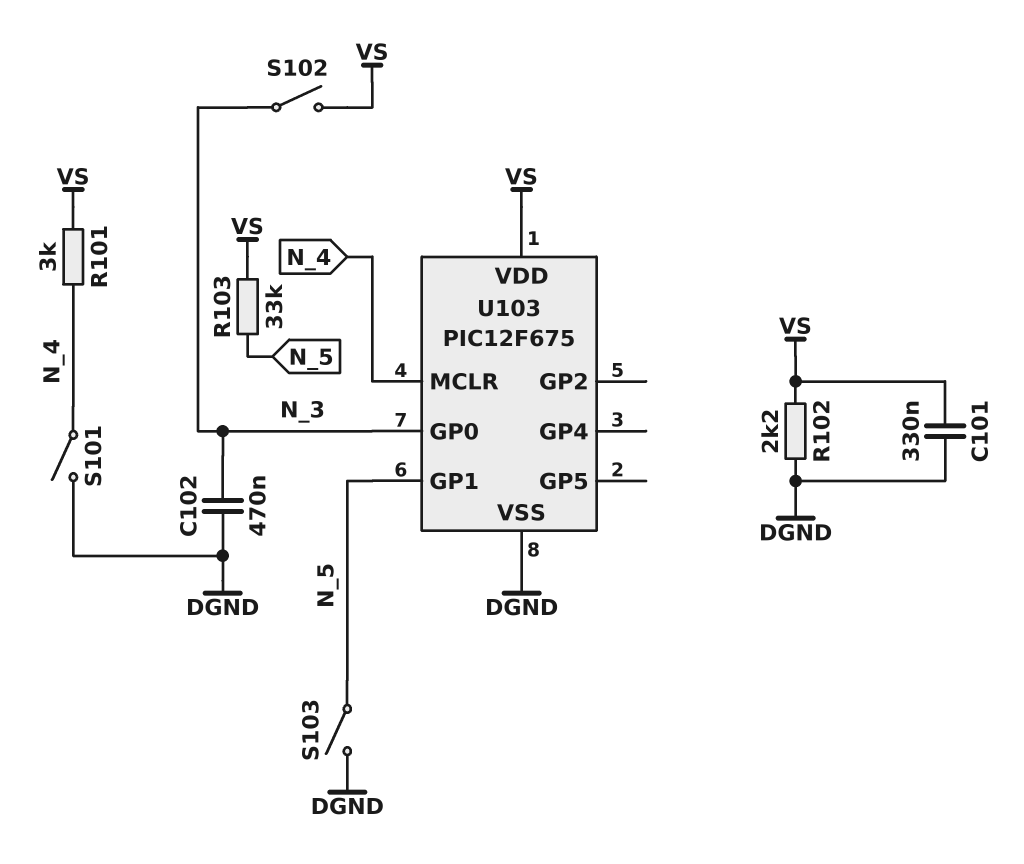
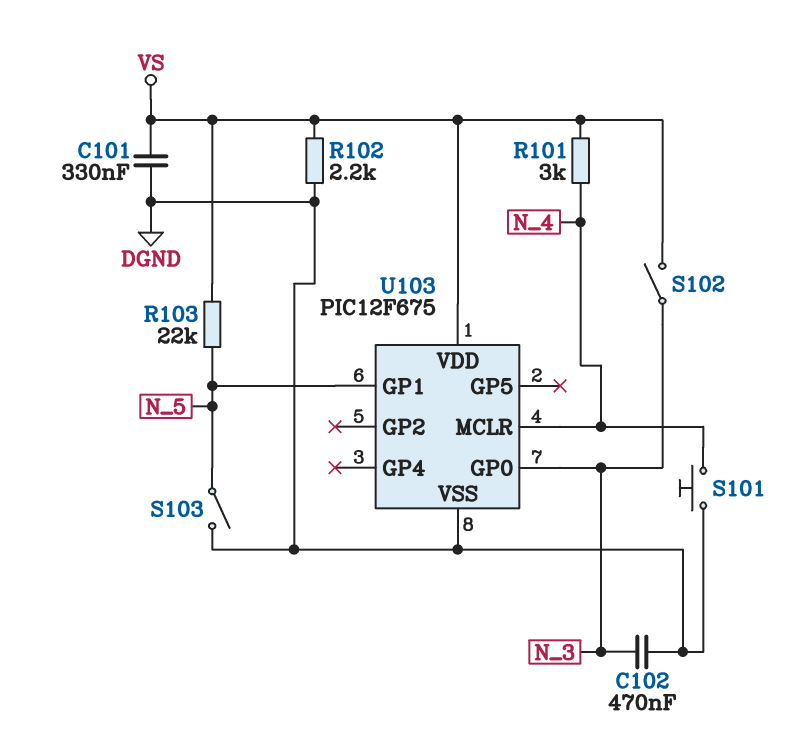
R103: 33k (N_5, VS) -> 22k (N_5, VS)
S101: switch (DGND, N_4) -> button (DGND, N_4)

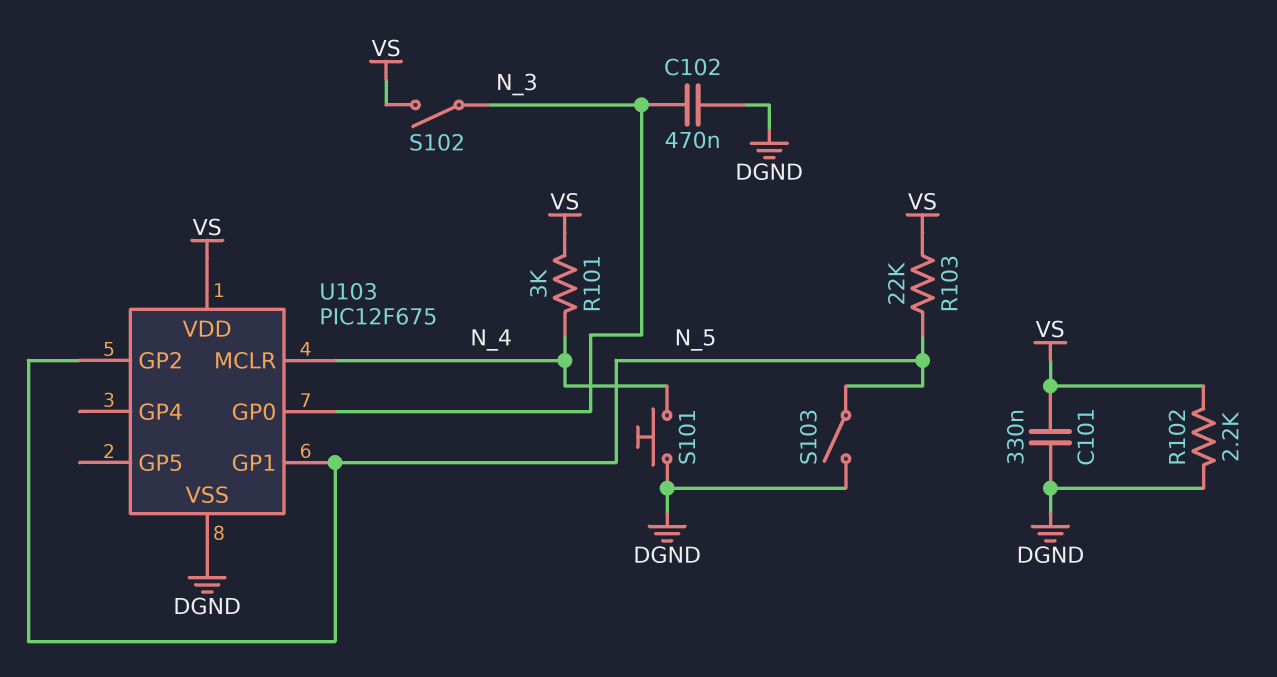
U103 pin GP2: none -> N_5

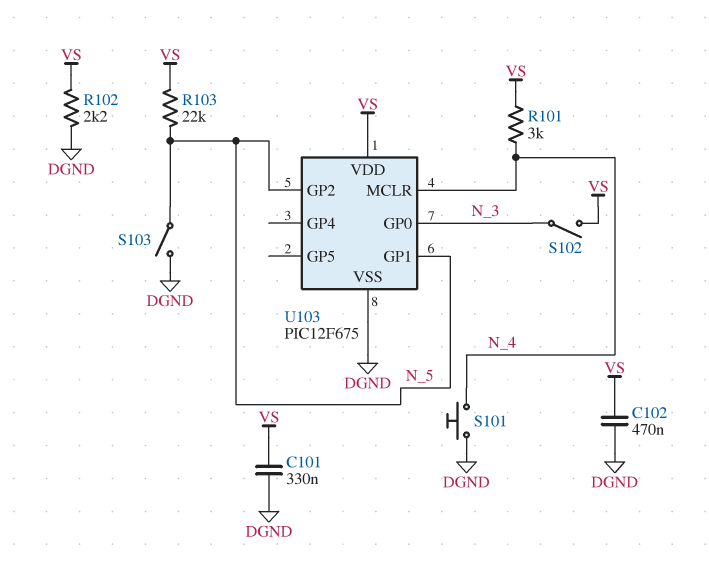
C102: 470nF (DGND, N_3) -> 470nF (DGND, VS)

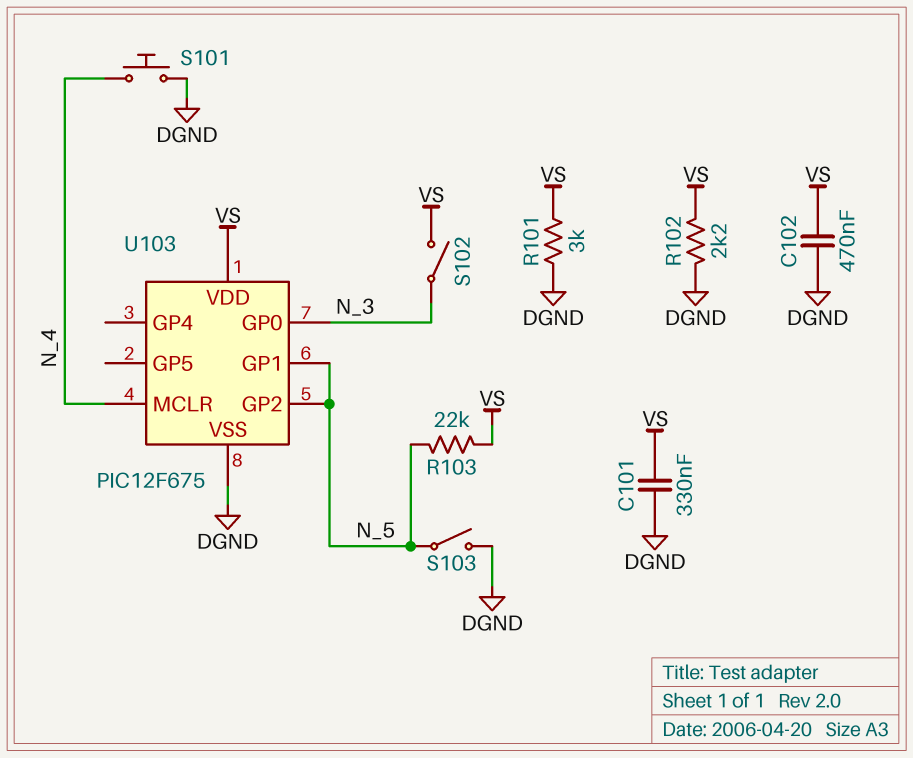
R101: 3k (N_4, VS) -> 3k (DGND, VS)

